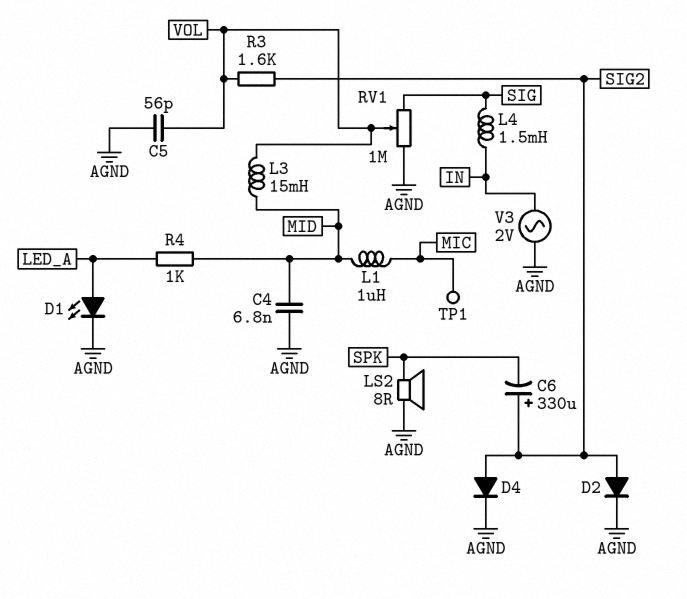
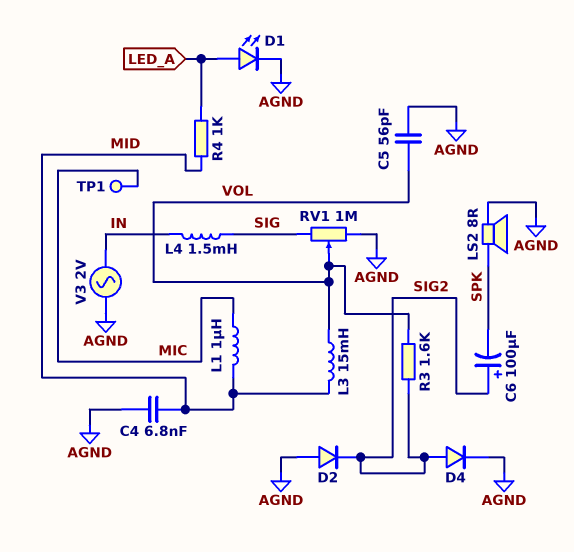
C6: 330uF (plus SIG2, minus SPK) -> 100uF (plus SIG2, minus SPK)
D2: diode (A SIG2, K AGND) -> diode (A AGND, K SIG2)

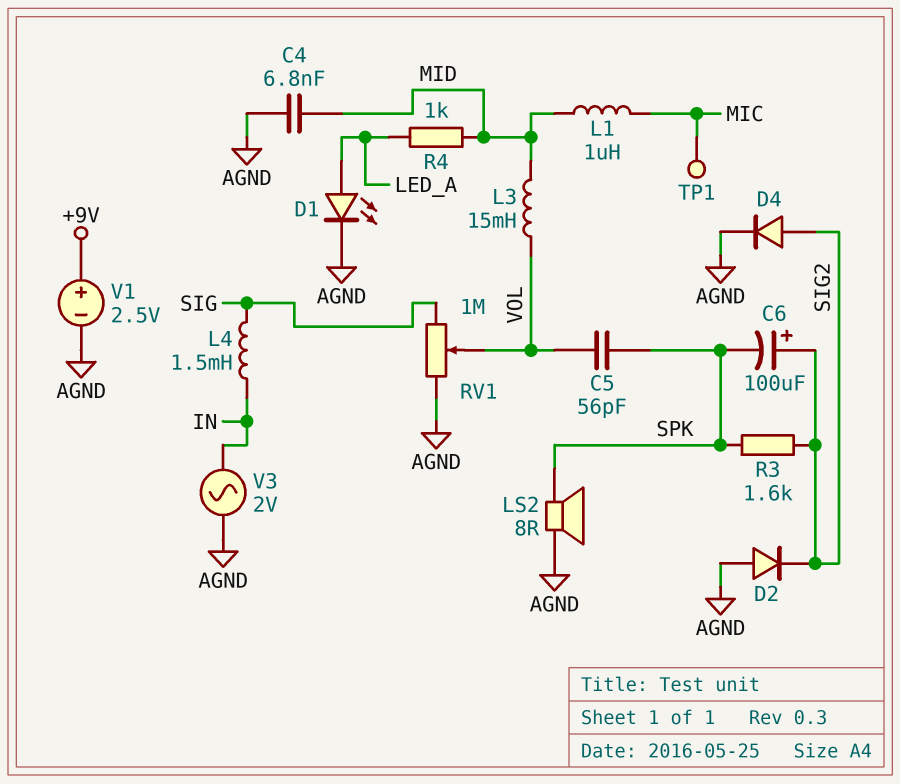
C5: 56pF (AGND, VOL) -> 56pF (SPK, VOL)
R3: 1.6k (SIG2, VOL) -> 1.6k (SIG2, SPK)
V1: none -> 2.5V (plus +9V, minus AGND)

